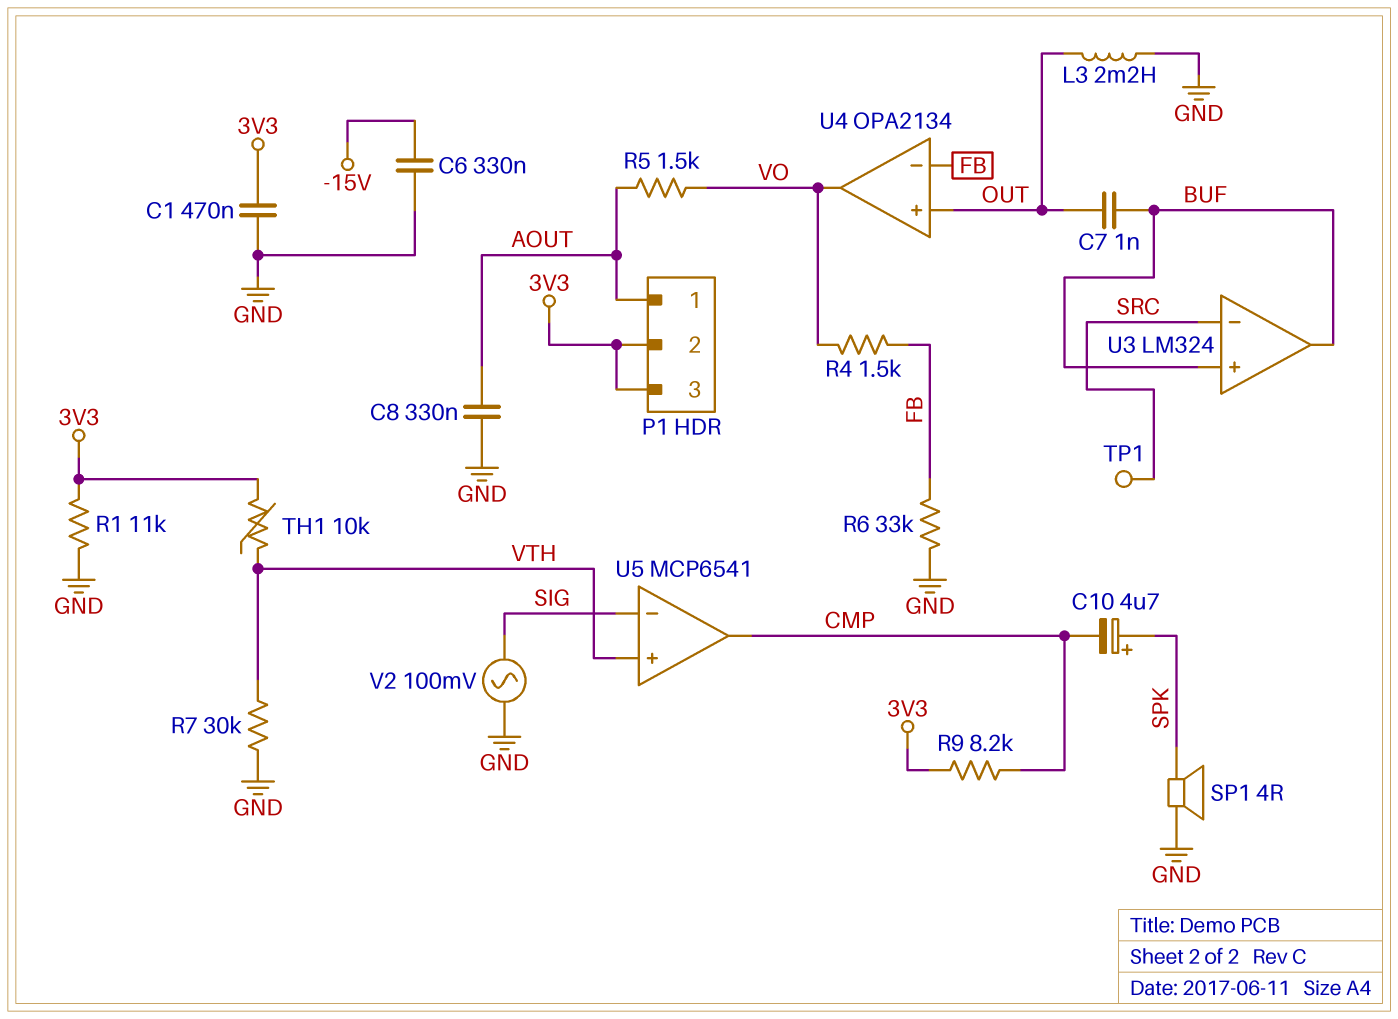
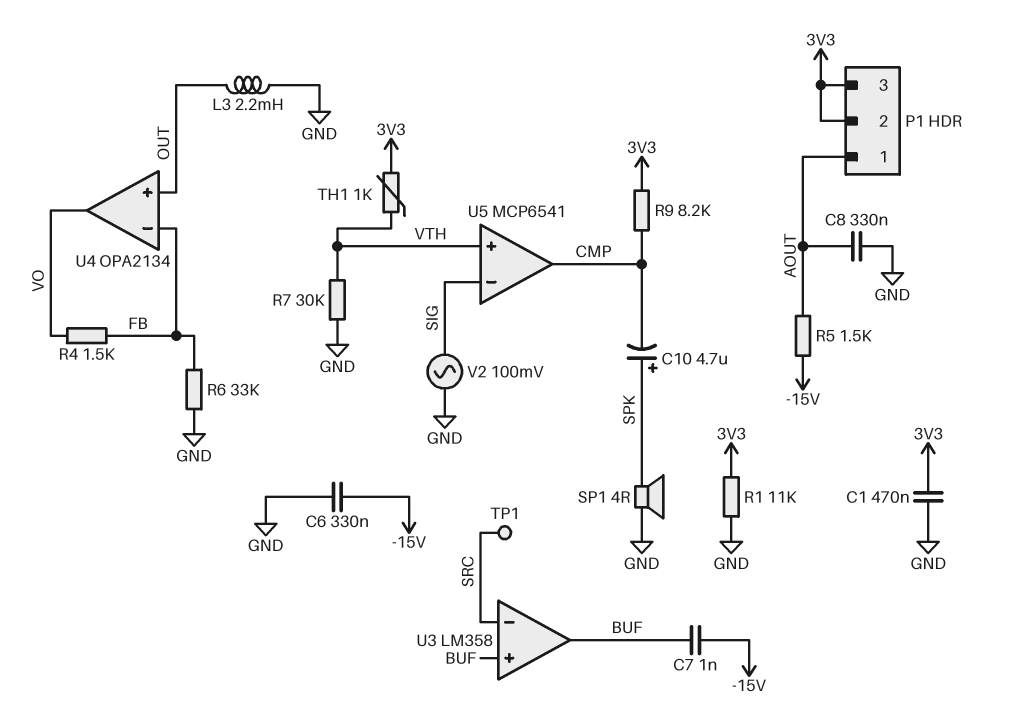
C7: 1nF (BUF, OUT) -> 1nF (-15V, BUF)
R5: 1.5k (AOUT, VO) -> 1.5k (-15V, AOUT)
TH1: 10k (3V3, VTH) -> 1k (3V3, VTH)
U3: LM324 -> LM358

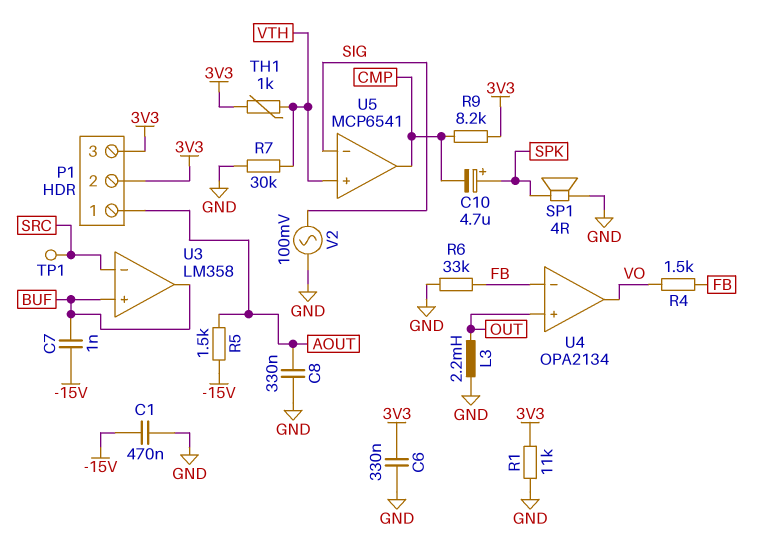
C1: 470nF (3V3, GND) -> 470nF (-15V, GND)
C6: 330nF (-15V, GND) -> 330nF (3V3, GND)

